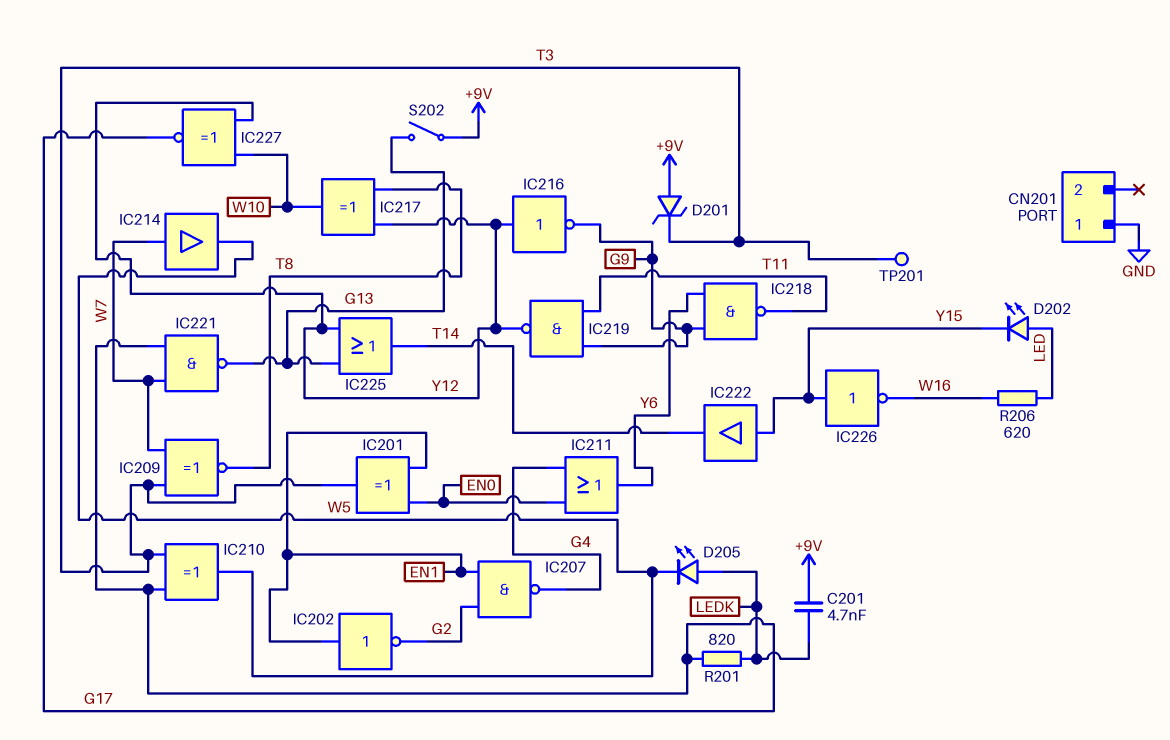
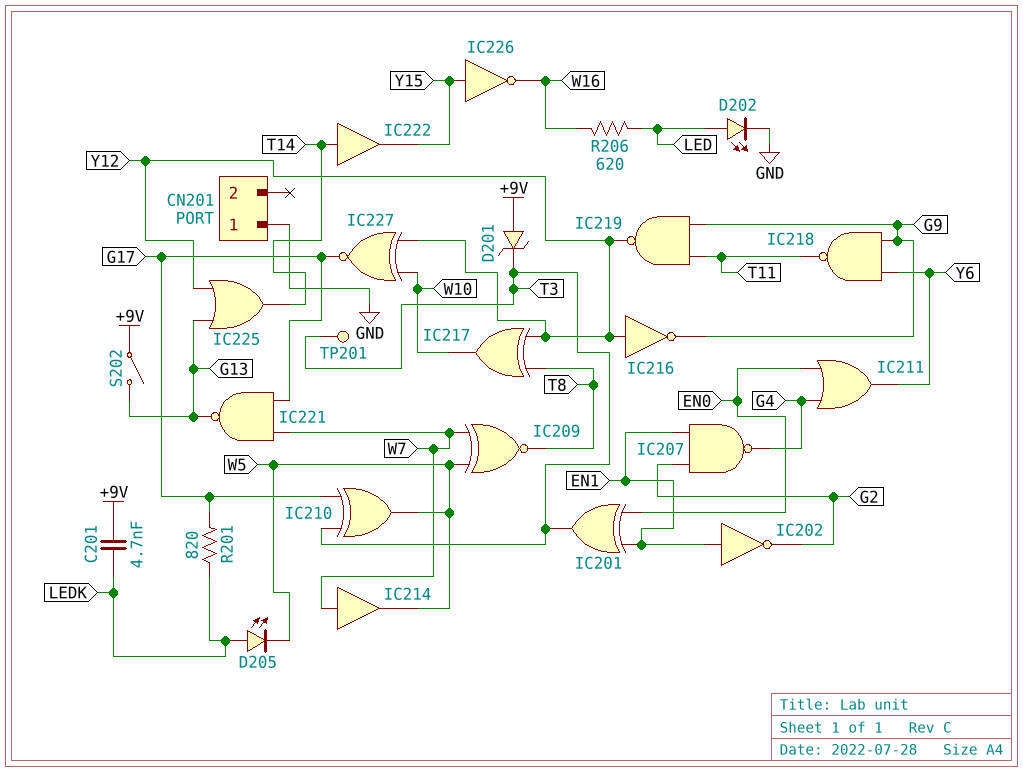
D202: LED (A LED, K Y15) -> LED (A LED, K GND)
IC209: XNOR (in T3, in W7, out T8) -> XNOR (in W5, in W7, out T8)
IC222: buffer (in Y15, out T14) -> buffer (in T14, out Y15)

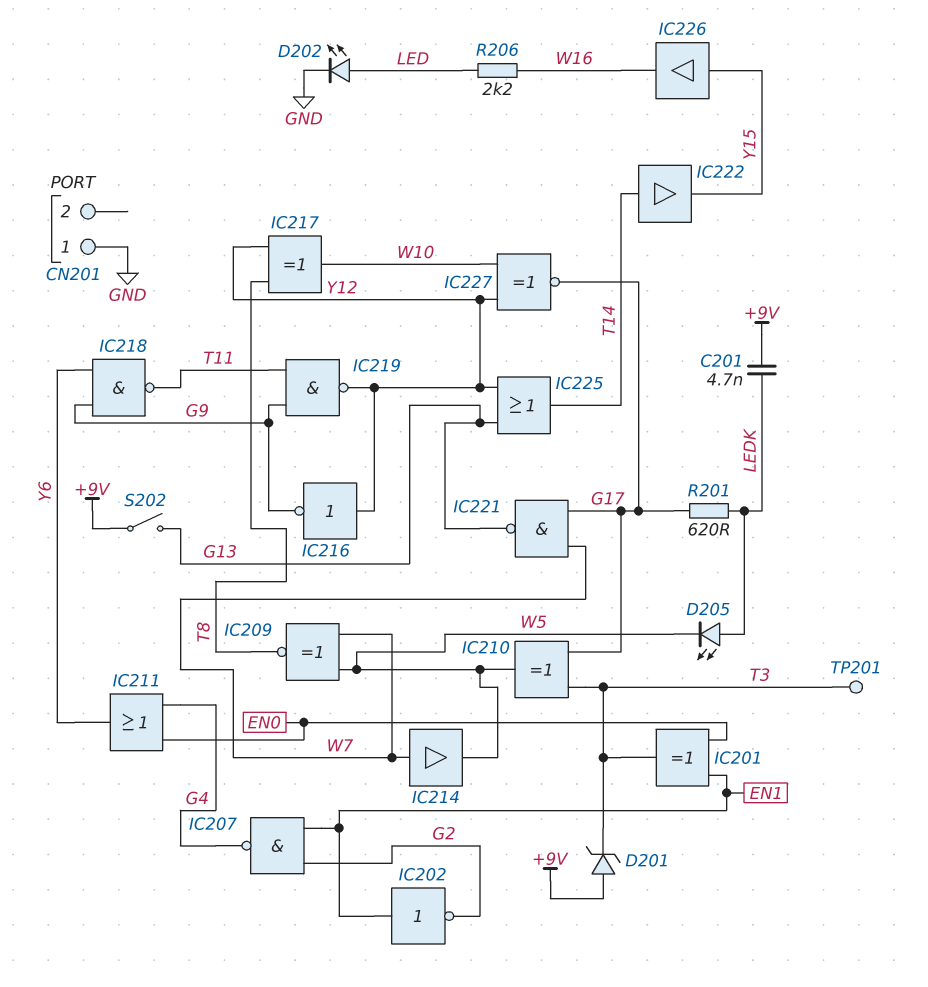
IC226: NOT (in Y15, out W16) -> buffer (in Y15, out W16)
R201: 820 (G17, LEDK) -> 620 (G17, LEDK)
R206: 620 (LED, W16) -> 2.2k (LED, W16)

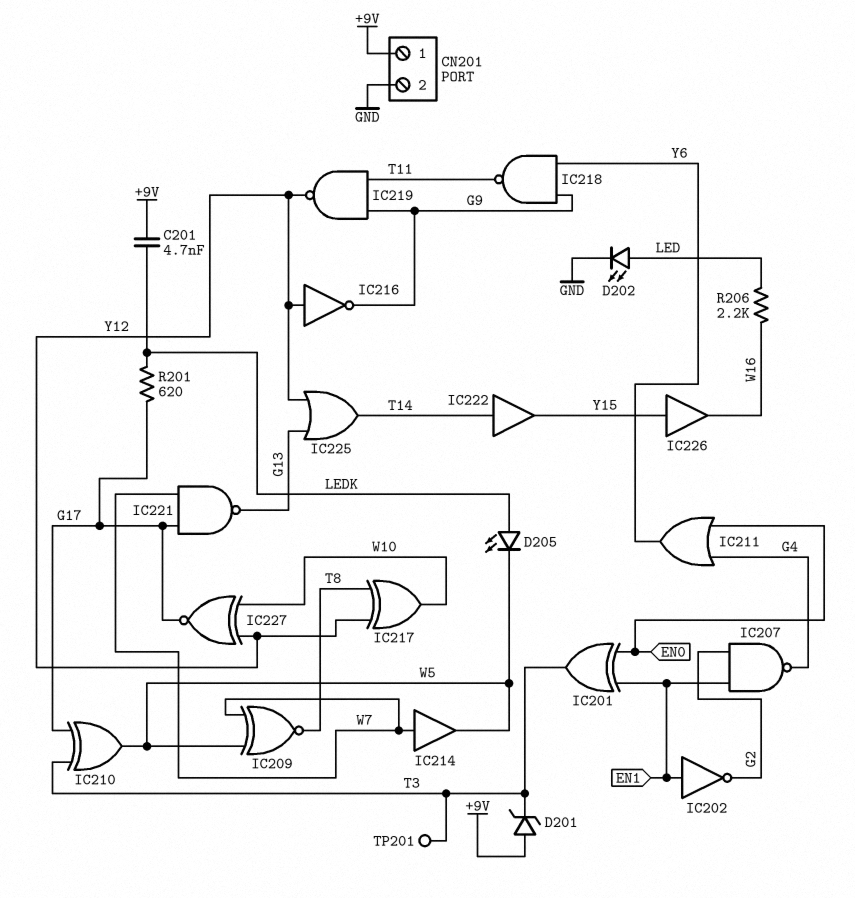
CN201 pin 1: GND -> +9V
CN201 pin 2: none -> GND
S202: switch (+9V, G13) -> none

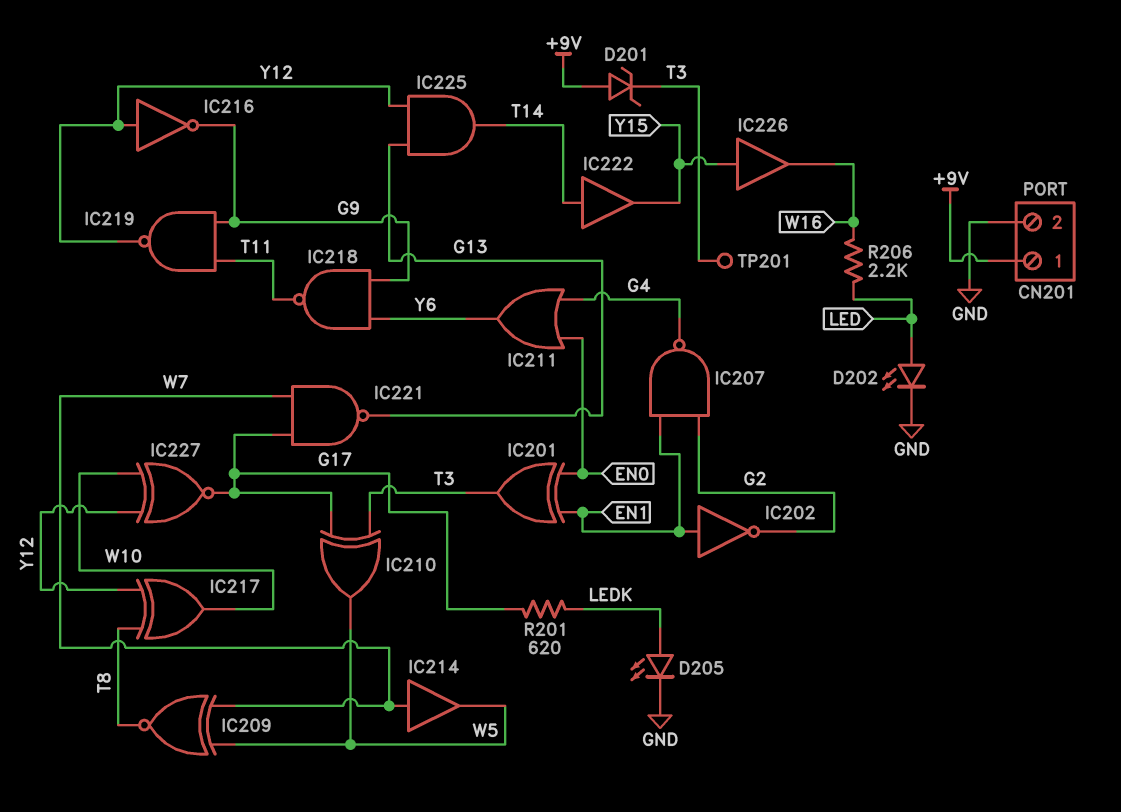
C201: 4.7nF (+9V, LEDK) -> none
D205: LED (A LEDK, K W5) -> LED (A LEDK, K GND)
IC225: OR (in G13, in Y12, out T14) -> AND (in G13, in Y12, out T14)

